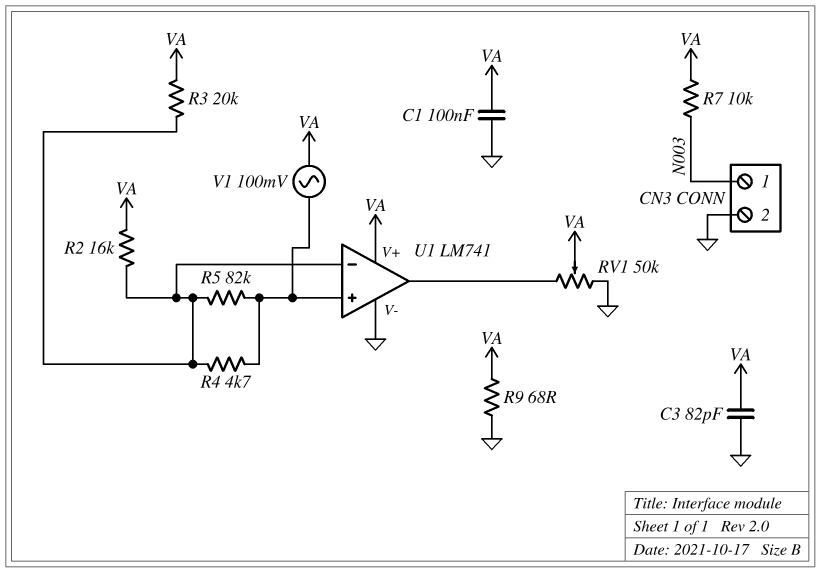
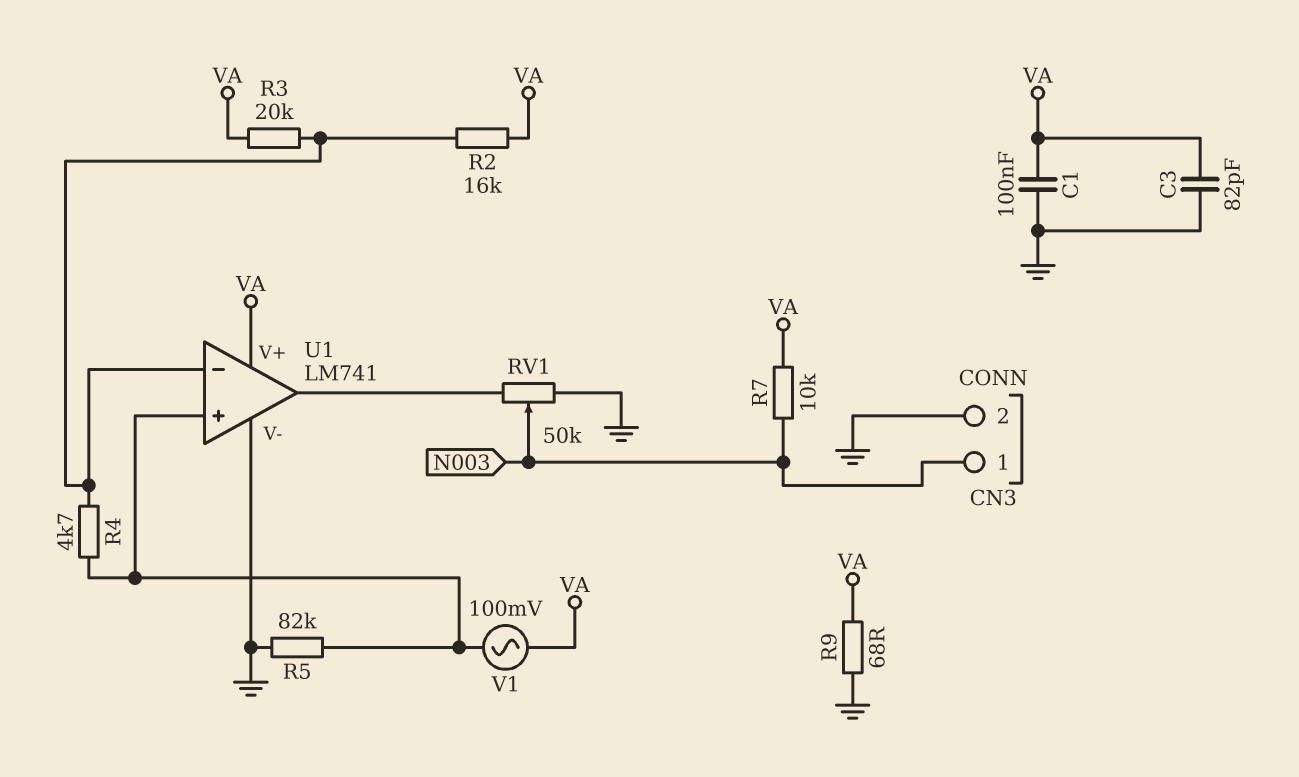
R5: 82k (U1/in+, U1/in-) -> 82k (GND, U1/in+)
RV1: 50k (GND, U1/out, wiper VA) -> 50k (GND, U1/out, wiper N003)

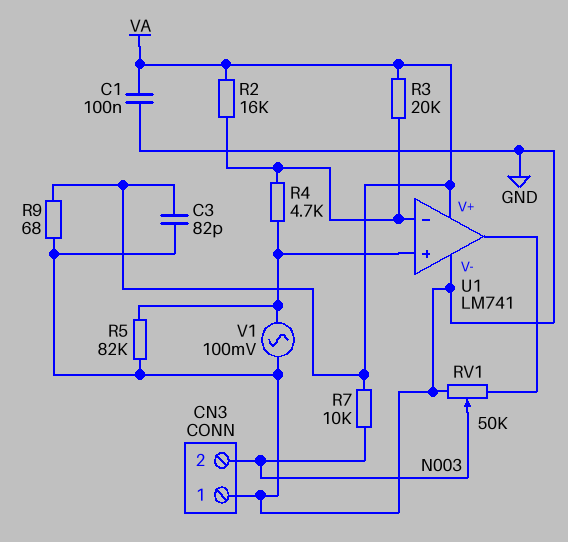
CN3 pin 1: N003 -> GND
CN3 pin 2: GND -> N003
V1: AC 100mV (U1/in+, VA) -> AC 100mV (GND, U1/in+)

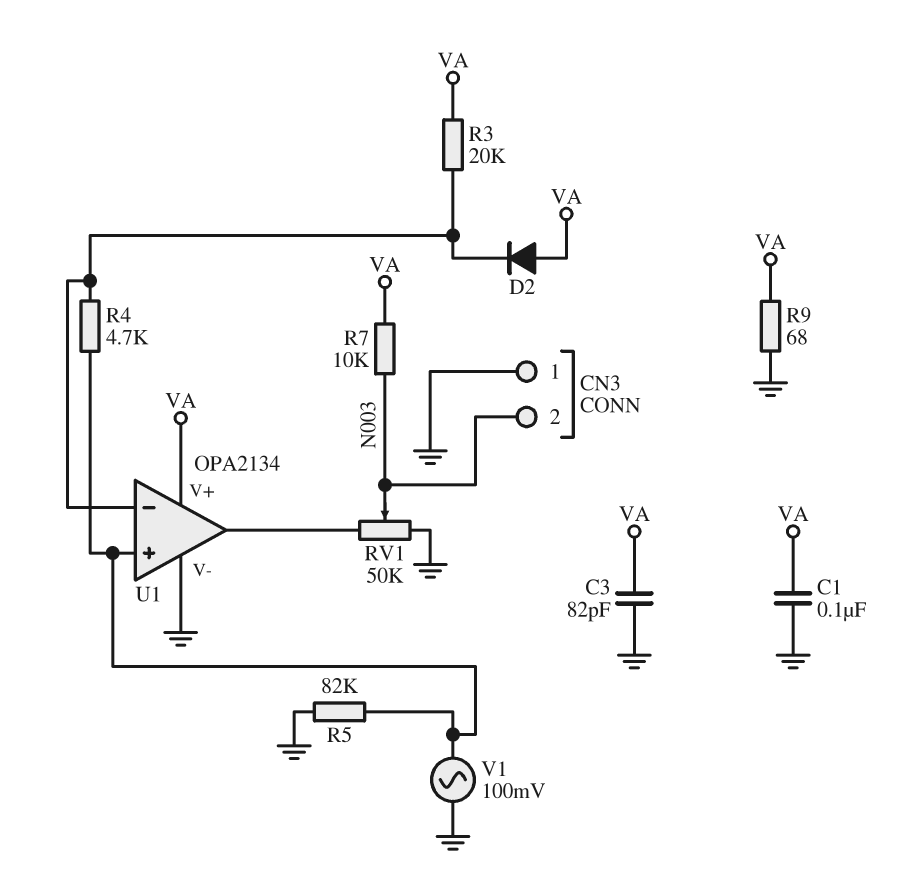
D2: none -> diode (A VA, K U1/in-)
R2: 16k (U1/in-, VA) -> none
U1: LM741 -> OPA2134

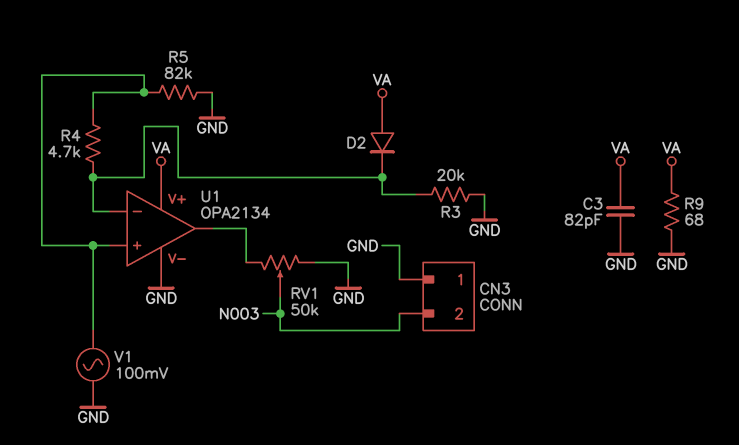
C1: 100nF (GND, VA) -> none
R3: 20k (U1/in-, VA) -> 20k (GND, U1/in-)
R7: 10k (N003, VA) -> none

